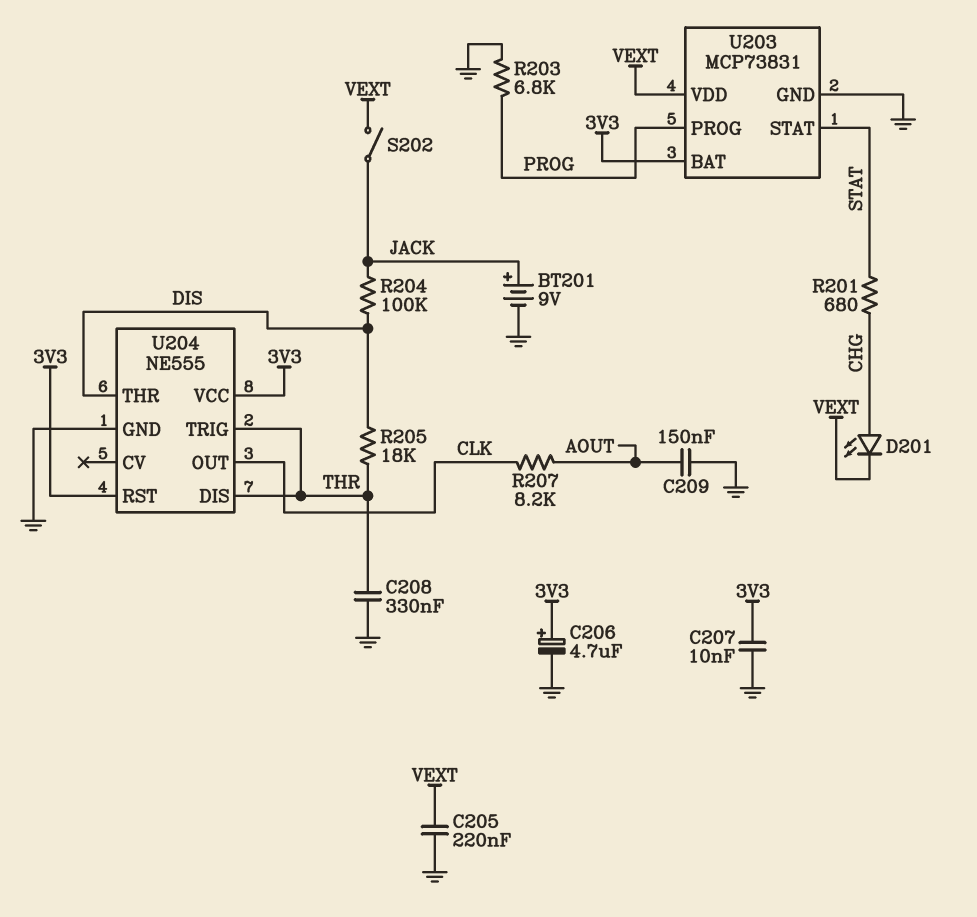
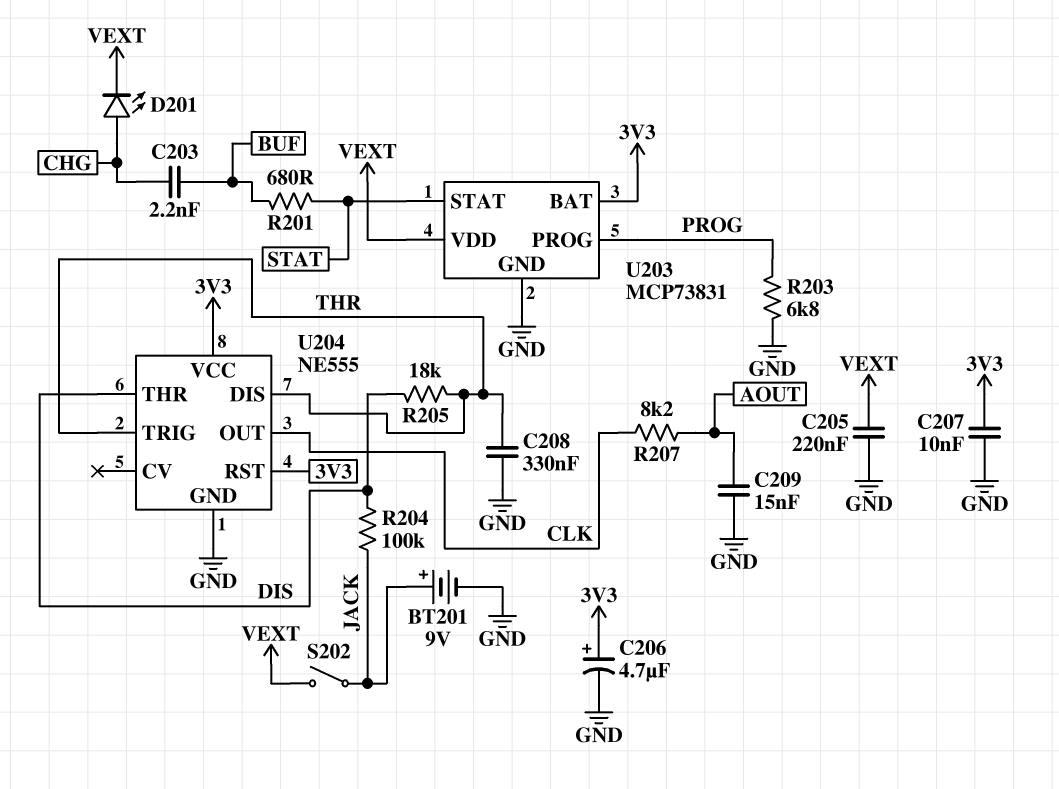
C203: none -> 2.2nF (BUF, CHG)
C209: 150nF (AOUT, GND) -> 15nF (AOUT, GND)
R201: 680 (CHG, STAT) -> 680 (BUF, STAT)

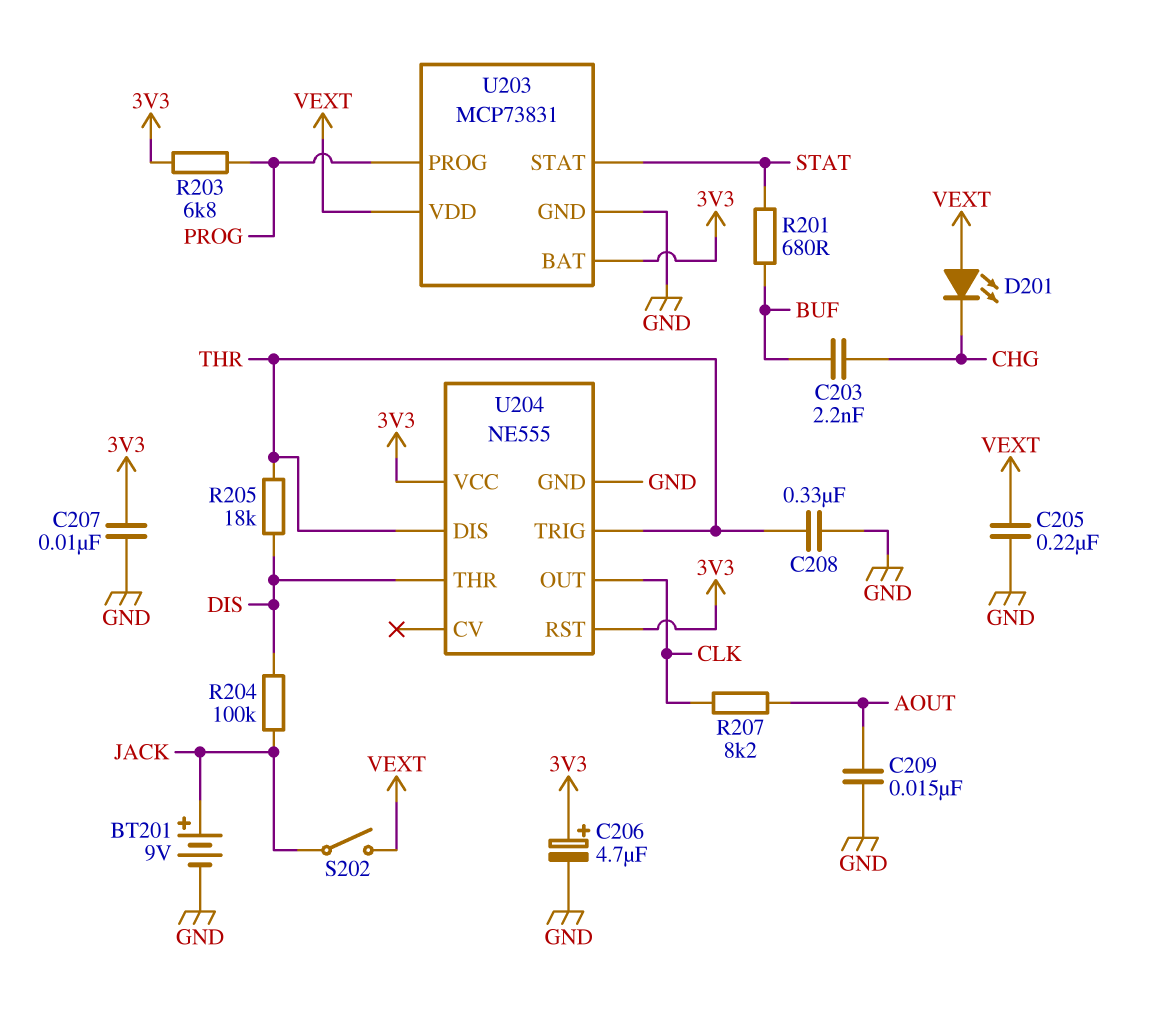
D201: LED (A CHG, K VEXT) -> LED (A VEXT, K CHG)
R203: 6.8k (GND, PROG) -> 6.8k (3V3, PROG)

